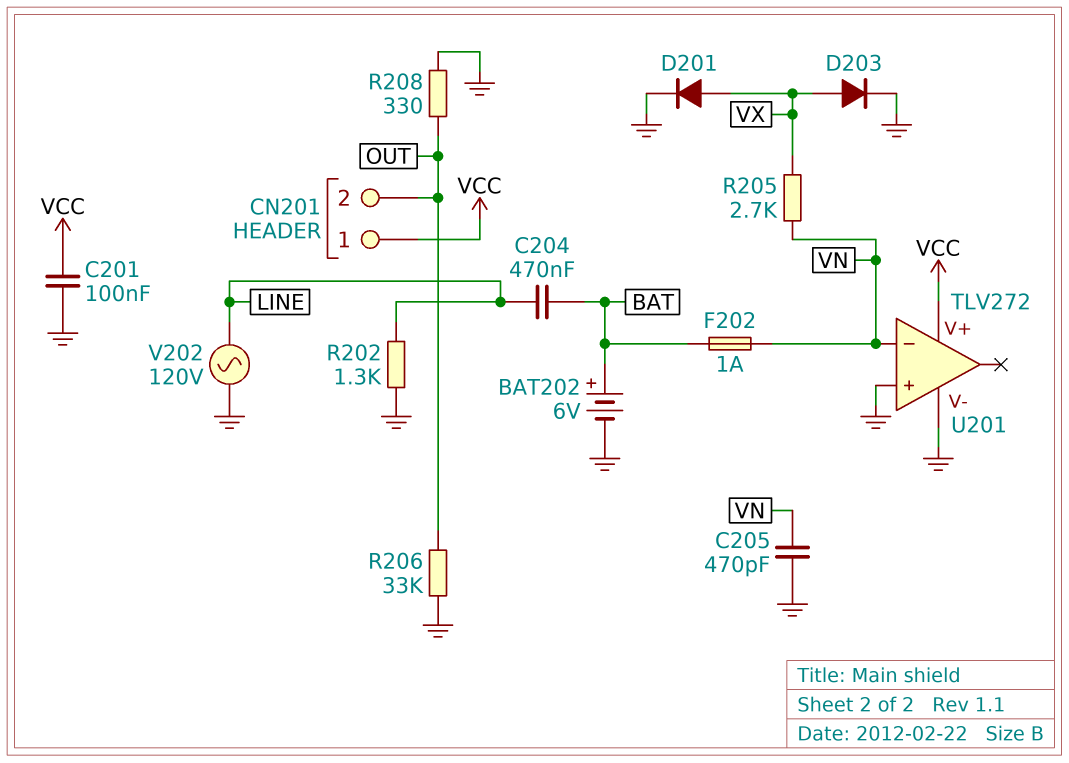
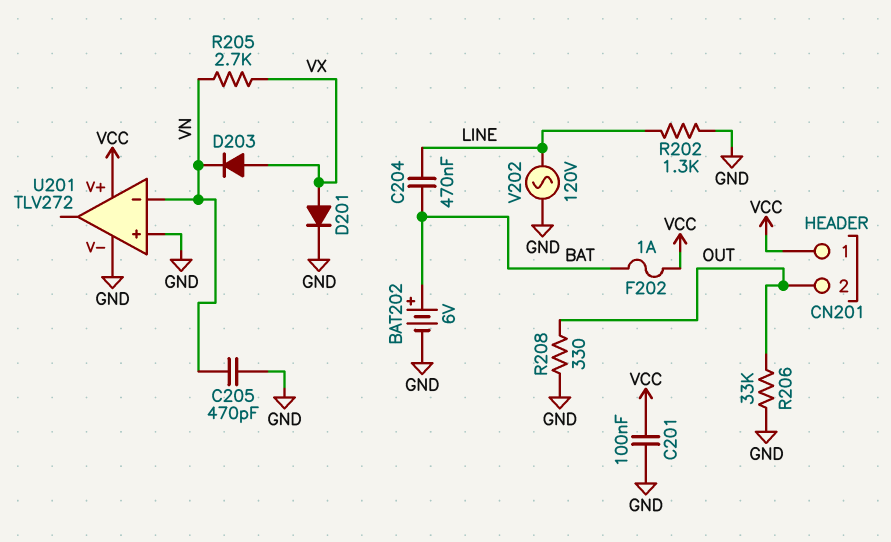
D203: diode (A VX, K GND) -> diode (A VX, K VN)
F202: 1A (BAT, VN) -> 1A (BAT, VCC)

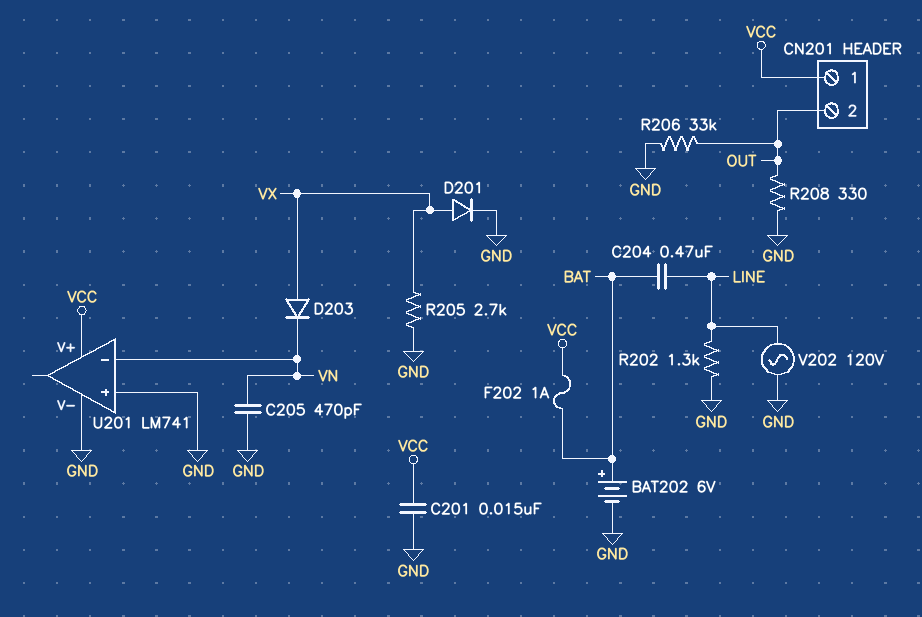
C201: 100nF (GND, VCC) -> 15nF (GND, VCC)
R205: 2.7k (VN, VX) -> 2.7k (GND, VX)
U201: TLV272 -> LM741

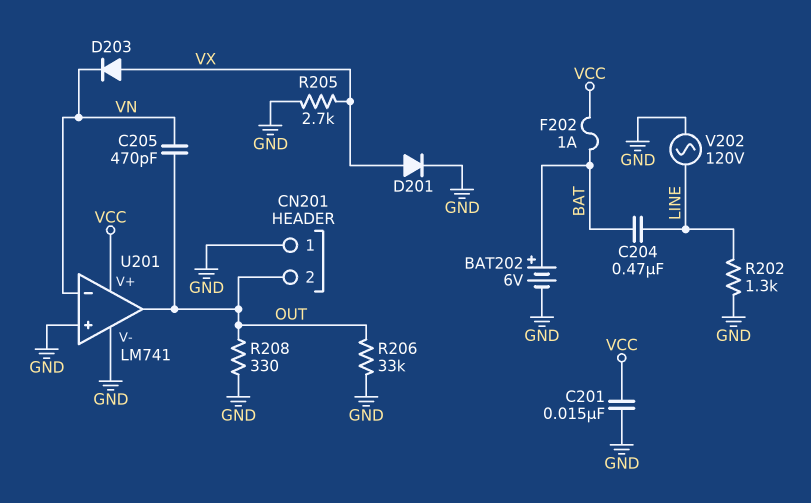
C205: 470pF (GND, VN) -> 470pF (OUT, VN)
CN201 pin 1: VCC -> GND
U201 pin out: none -> OUT

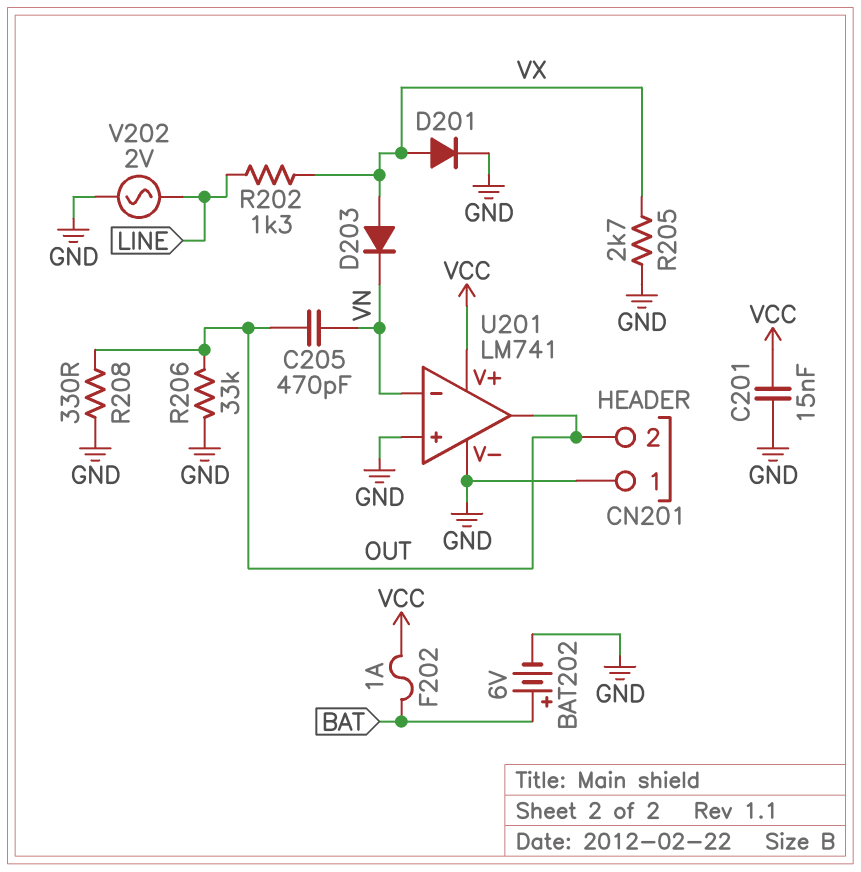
C204: 470nF (BAT, LINE) -> none
R202: 1.3k (GND, LINE) -> 1.3k (LINE, VX)
V202: AC 120V (GND, LINE) -> AC 2V (GND, LINE)

